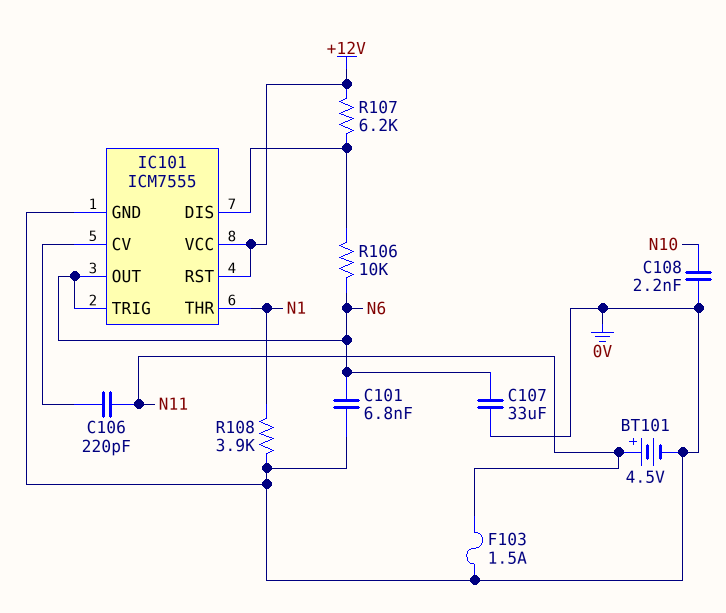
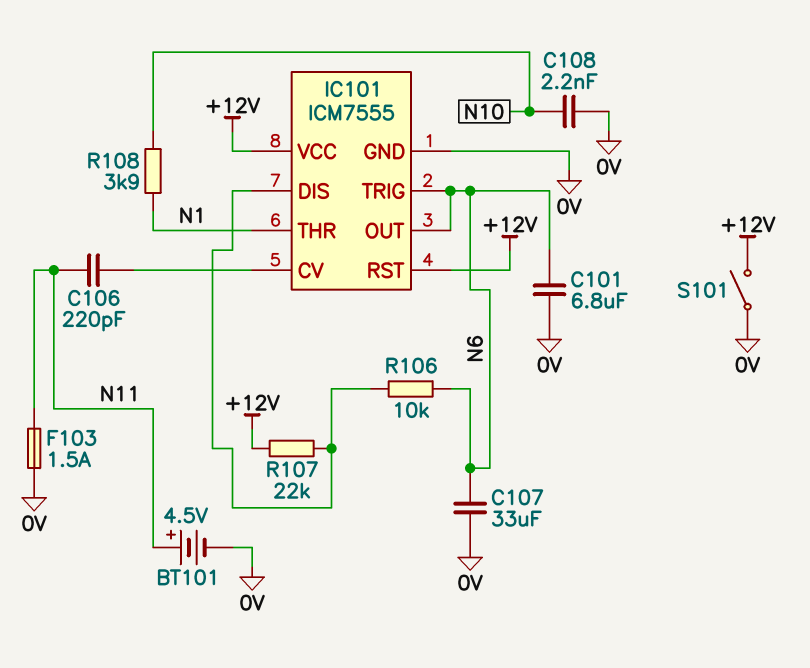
C101: 6.8nF (0V, N6) -> 6.8uF (0V, N6)
R107: 6.2k (+12V, IC101/DIS) -> 22k (+12V, IC101/DIS)
R108: 3.9k (0V, N1) -> 3.9k (N1, N10)
S101: none -> switch (+12V, 0V)

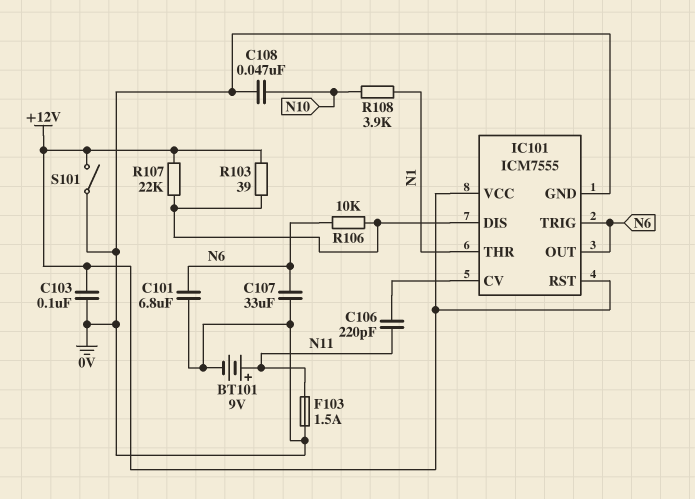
BT101: 4.5V (plus N11, minus 0V) -> 9V (plus N11, minus 0V)
C103: none -> 100nF (+12V, 0V)
C108: 2.2nF (0V, N10) -> 47nF (0V, N10)
R103: none -> 39 (+12V, IC101/DIS)

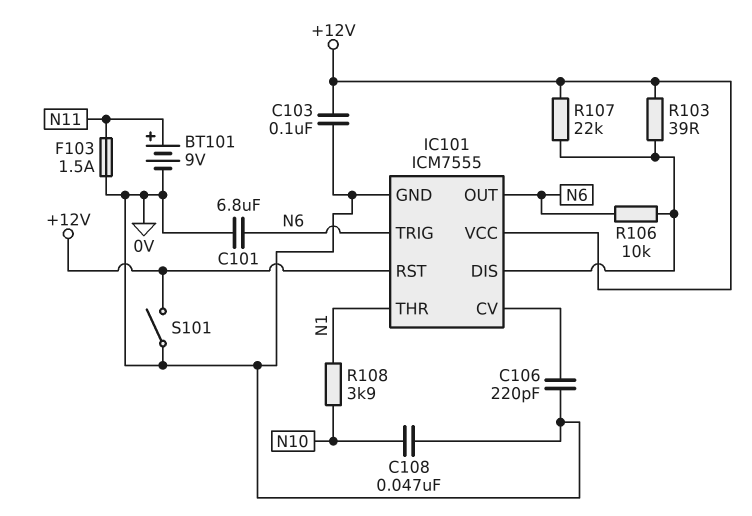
C106: 220pF (IC101/CV, N11) -> 220pF (0V, IC101/CV)
C107: 33uF (0V, N6) -> none

